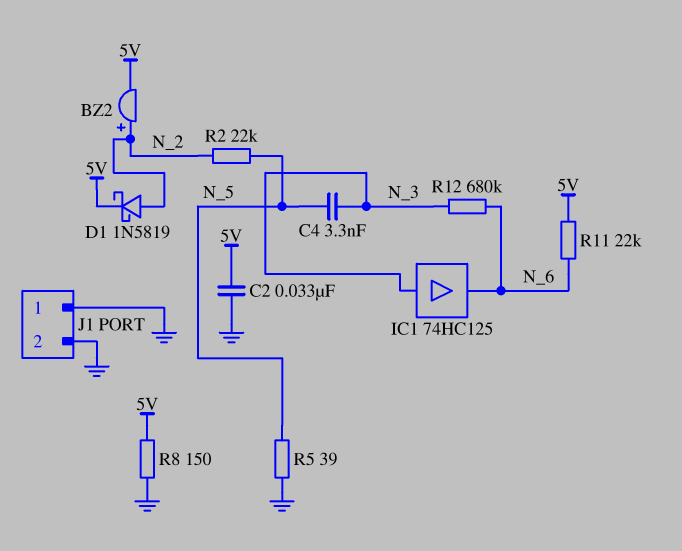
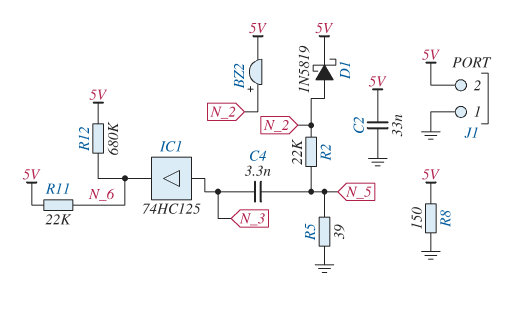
J1 pin 2: GND -> 5V
R12: 680k (N_3, N_6) -> 680k (5V, N_6)

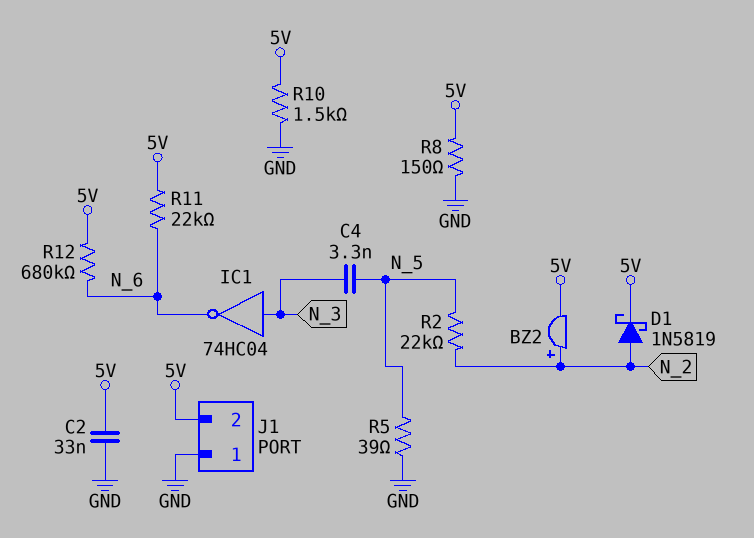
IC1: buffer 74HC125 (in N_3, out N_6) -> NOT 74HC04 (in N_3, out N_6)
R10: none -> 1.5k (5V, GND)

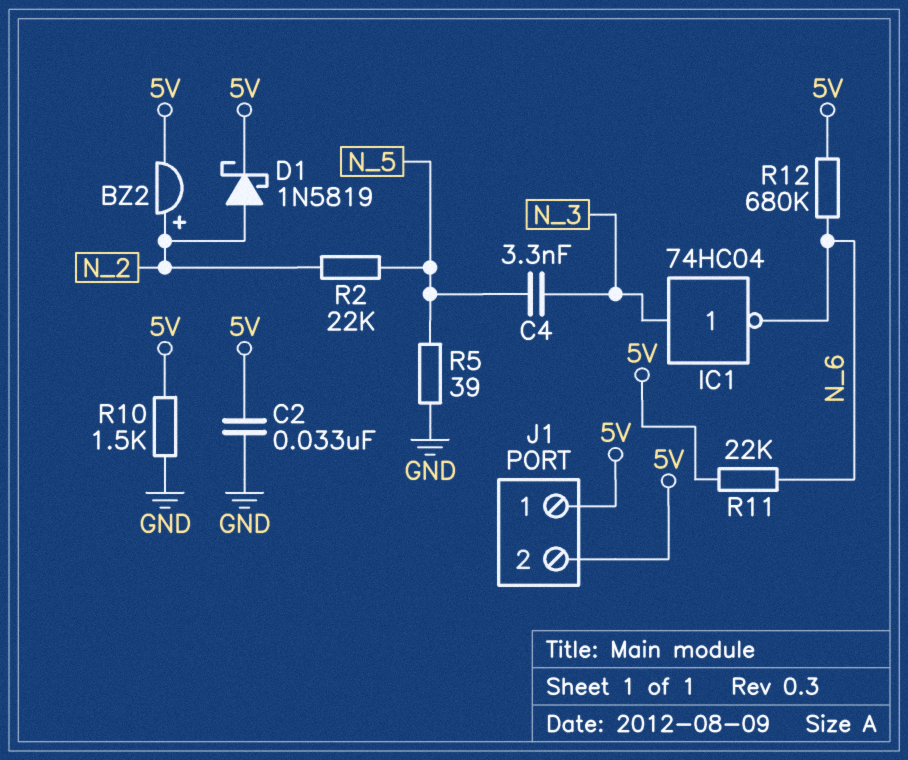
J1 pin 1: GND -> 5V
R8: 150 (5V, GND) -> none

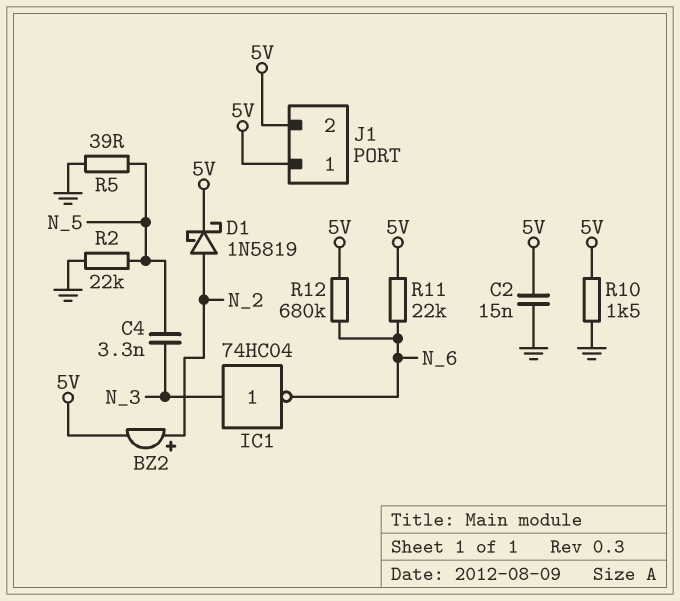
C2: 33nF (5V, GND) -> 15nF (5V, GND)
R2: 22k (N_2, N_5) -> 22k (GND, N_5)

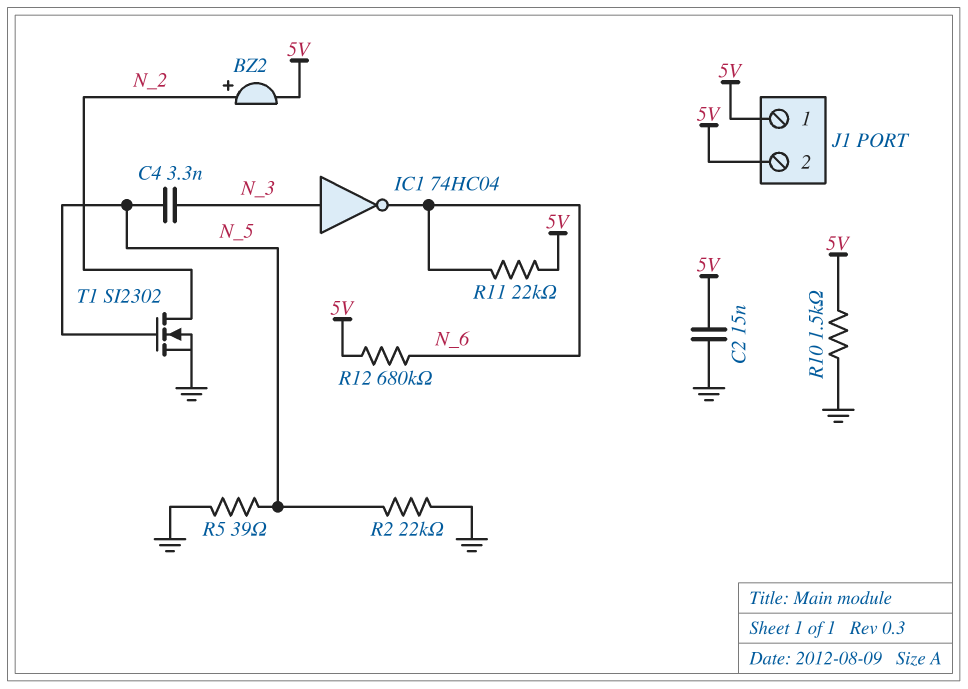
D1: schottky 1N5819 (A N_2, K 5V) -> none
T1: none -> NMOS SI2302 (G N_5, D N_2, S GND)

